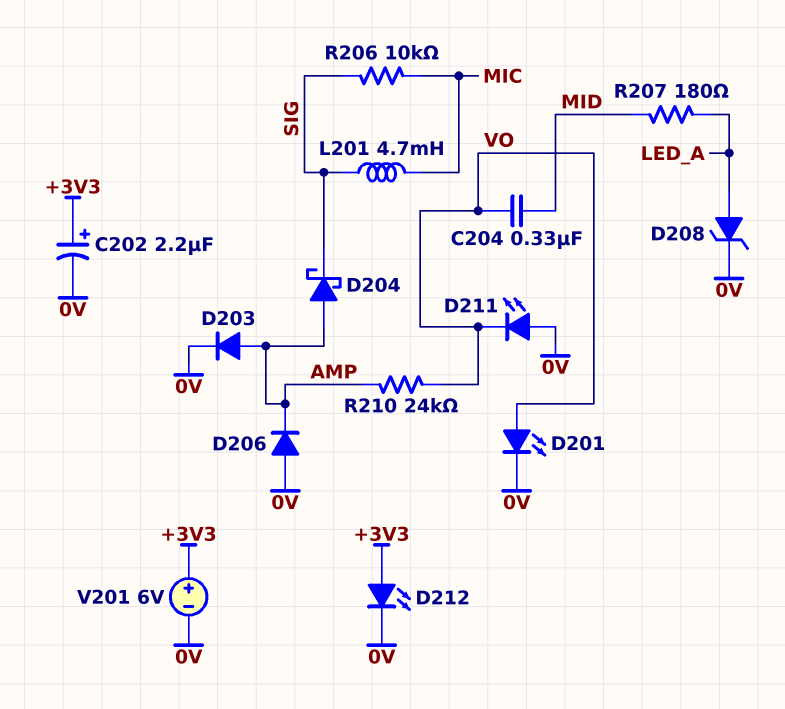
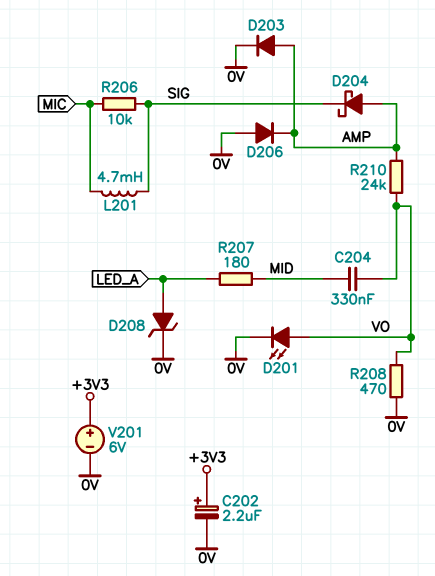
D211: LED (A 0V, K VO) -> none
D212: LED (A +3V3, K 0V) -> none
R208: none -> 470 (0V, VO)

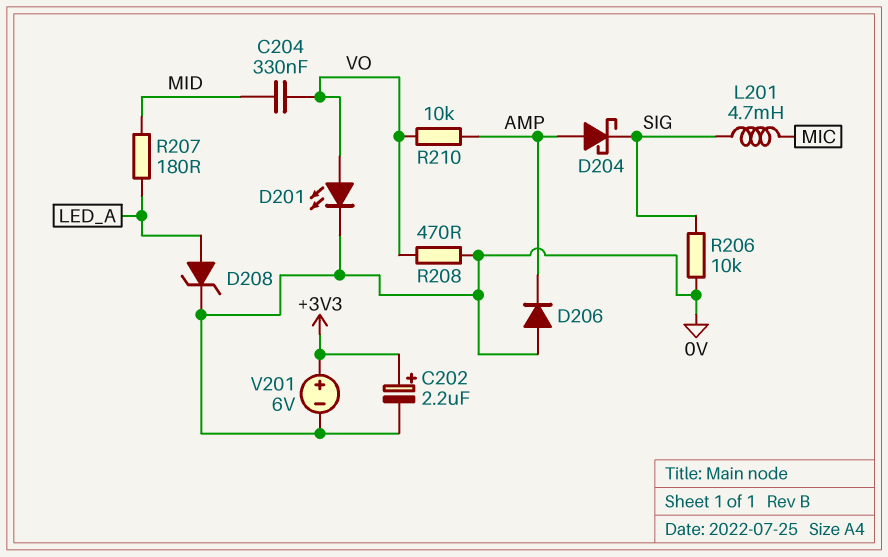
D203: diode (A AMP, K 0V) -> none
R206: 10k (MIC, SIG) -> 10k (0V, SIG)
R210: 24k (AMP, VO) -> 10k (AMP, VO)

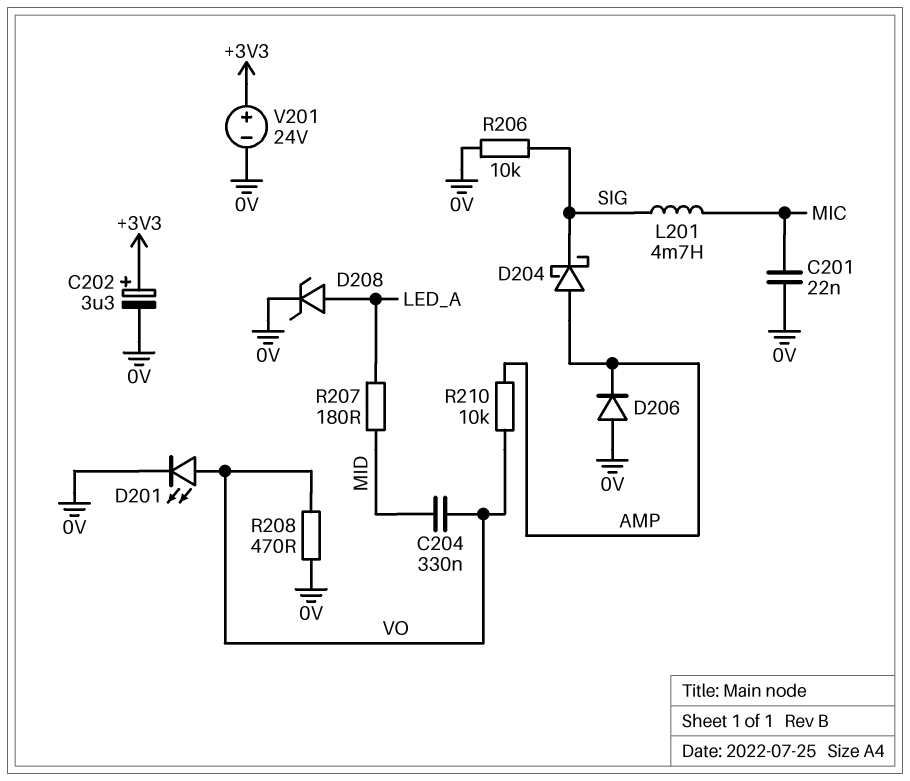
C201: none -> 22nF (0V, MIC)
C202: 2.2uF (plus +3V3, minus 0V) -> 3.3uF (plus +3V3, minus 0V)
V201: 6V (plus +3V3, minus 0V) -> 24V (plus +3V3, minus 0V)

